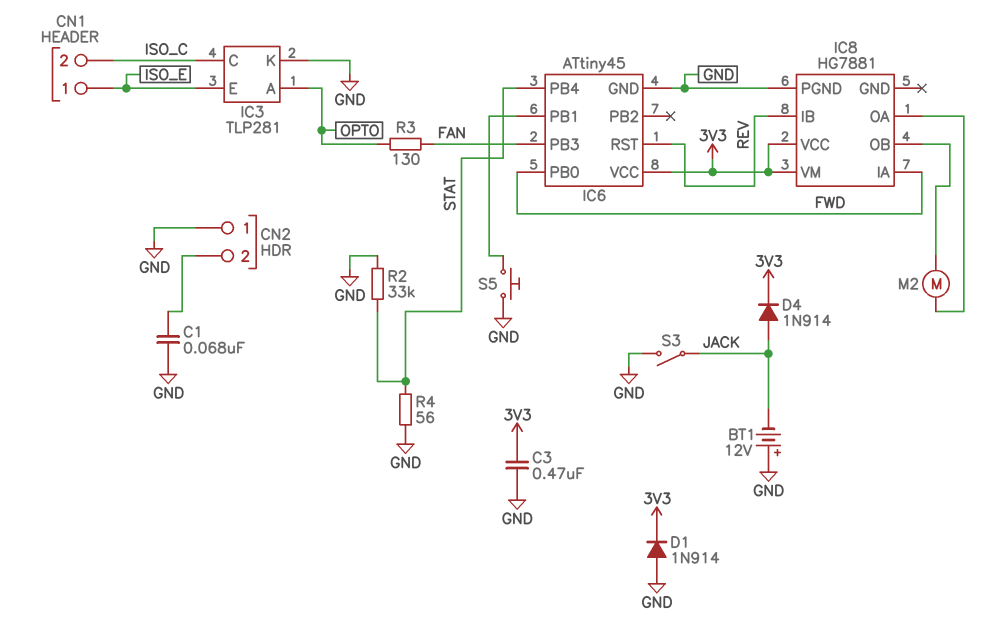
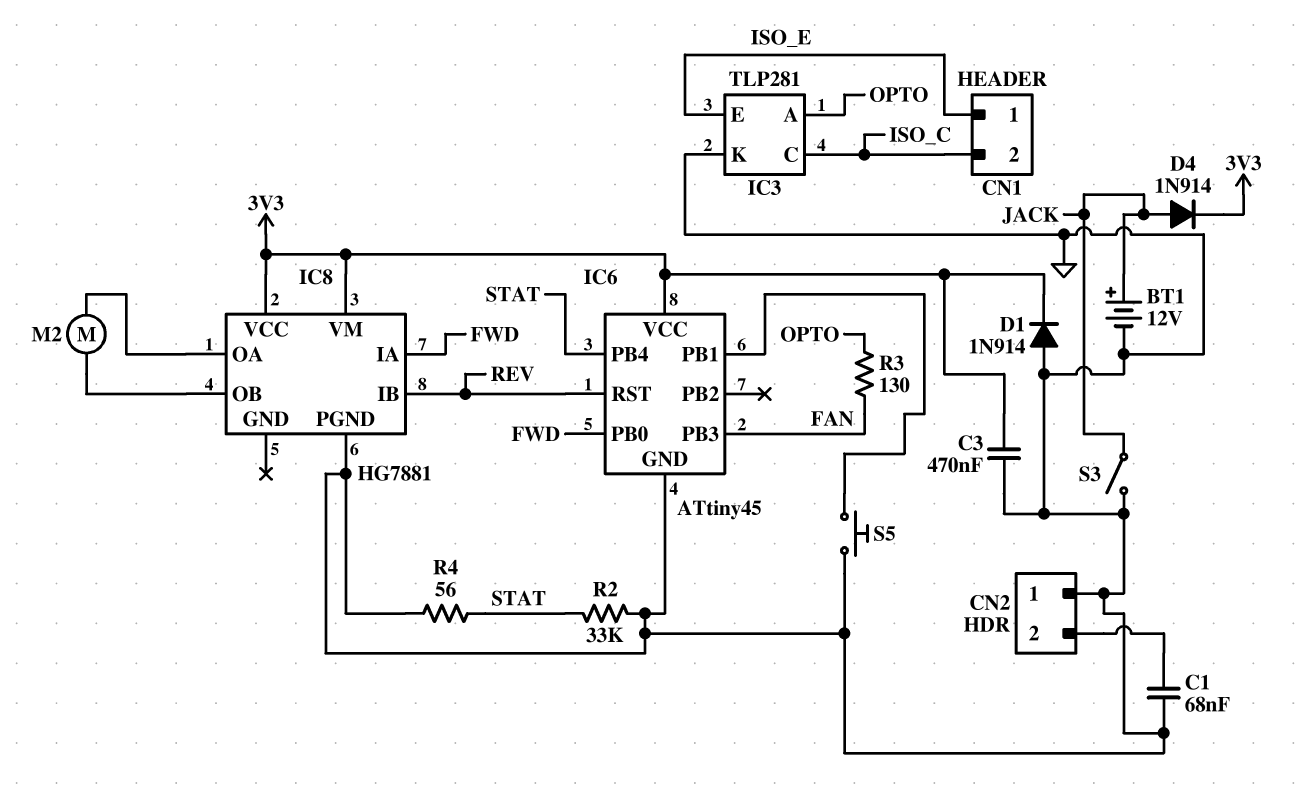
BT1: 12V (plus GND, minus JACK) -> 12V (plus JACK, minus GND)

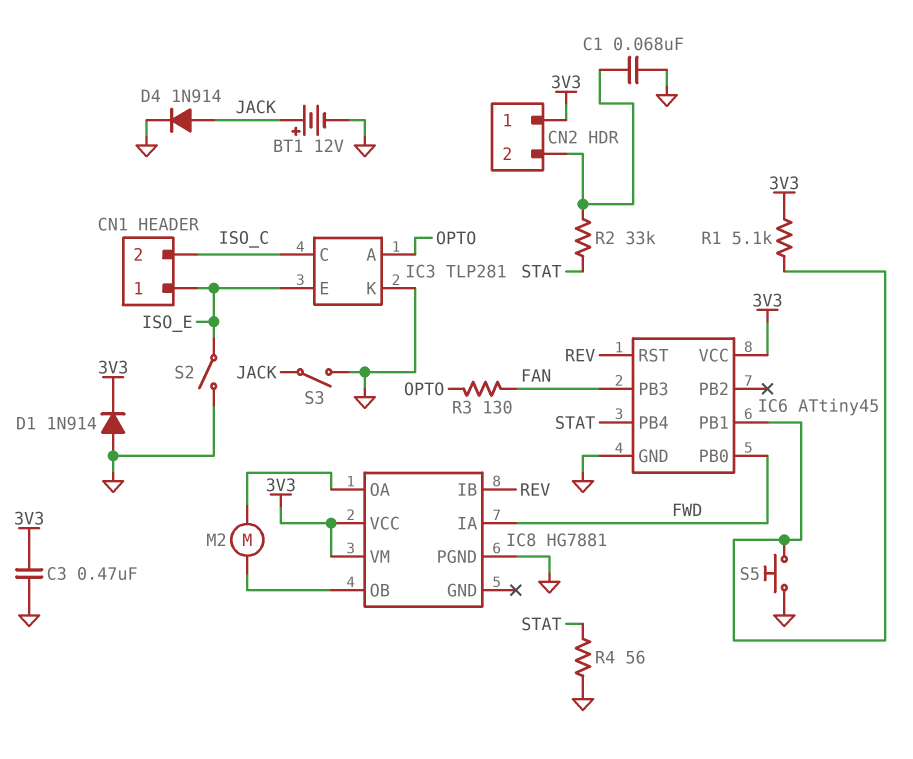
CN2 pin 1: GND -> 3V3
D4: diode 1N914 (A JACK, K 3V3) -> diode 1N914 (A JACK, K GND)
R1: none -> 5.1k (3V3, IC6/PB1)
R2: 33k (GND, STAT) -> 33k (CN2/2, STAT)
S2: none -> switch (GND, ISO_E)

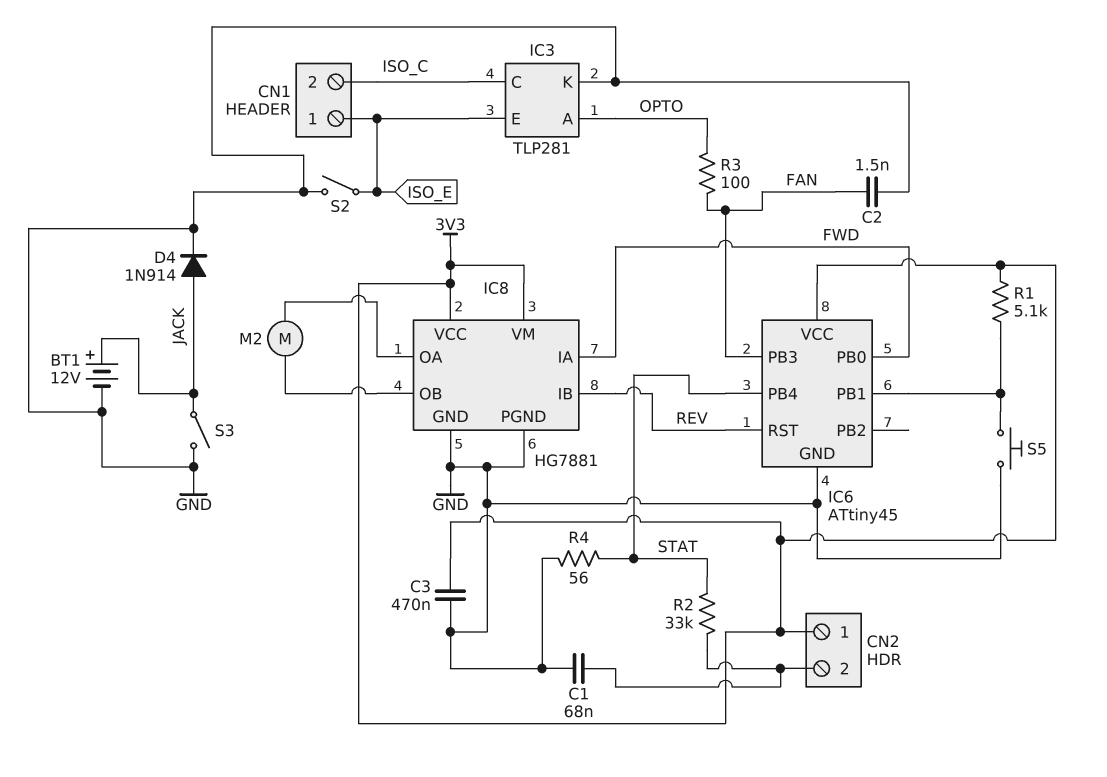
C2: none -> 1.5nF (FAN, GND)
D1: diode 1N914 (A GND, K 3V3) -> none
IC8 pin GND: none -> GND
R3: 130 (FAN, OPTO) -> 100 (FAN, OPTO)

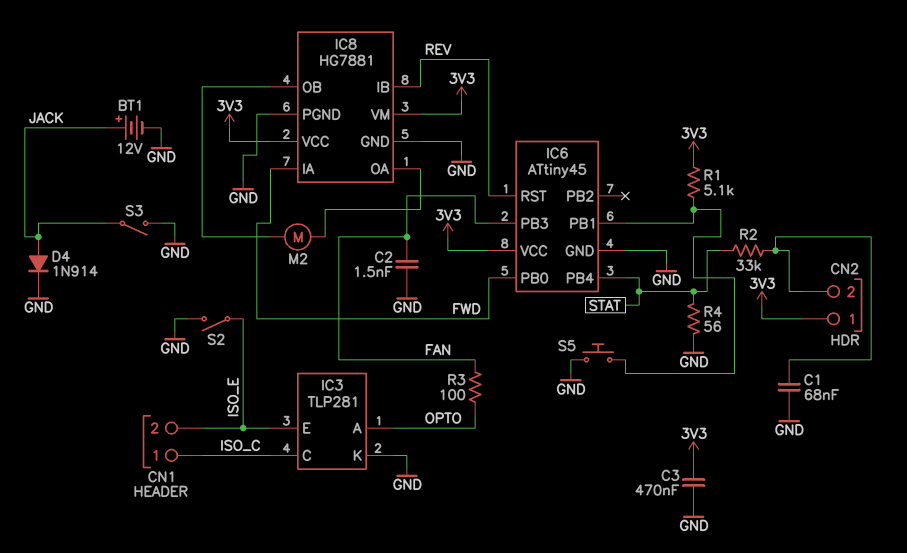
CN1 pin 1: ISO_E -> ISO_C
CN1 pin 2: ISO_C -> ISO_E

